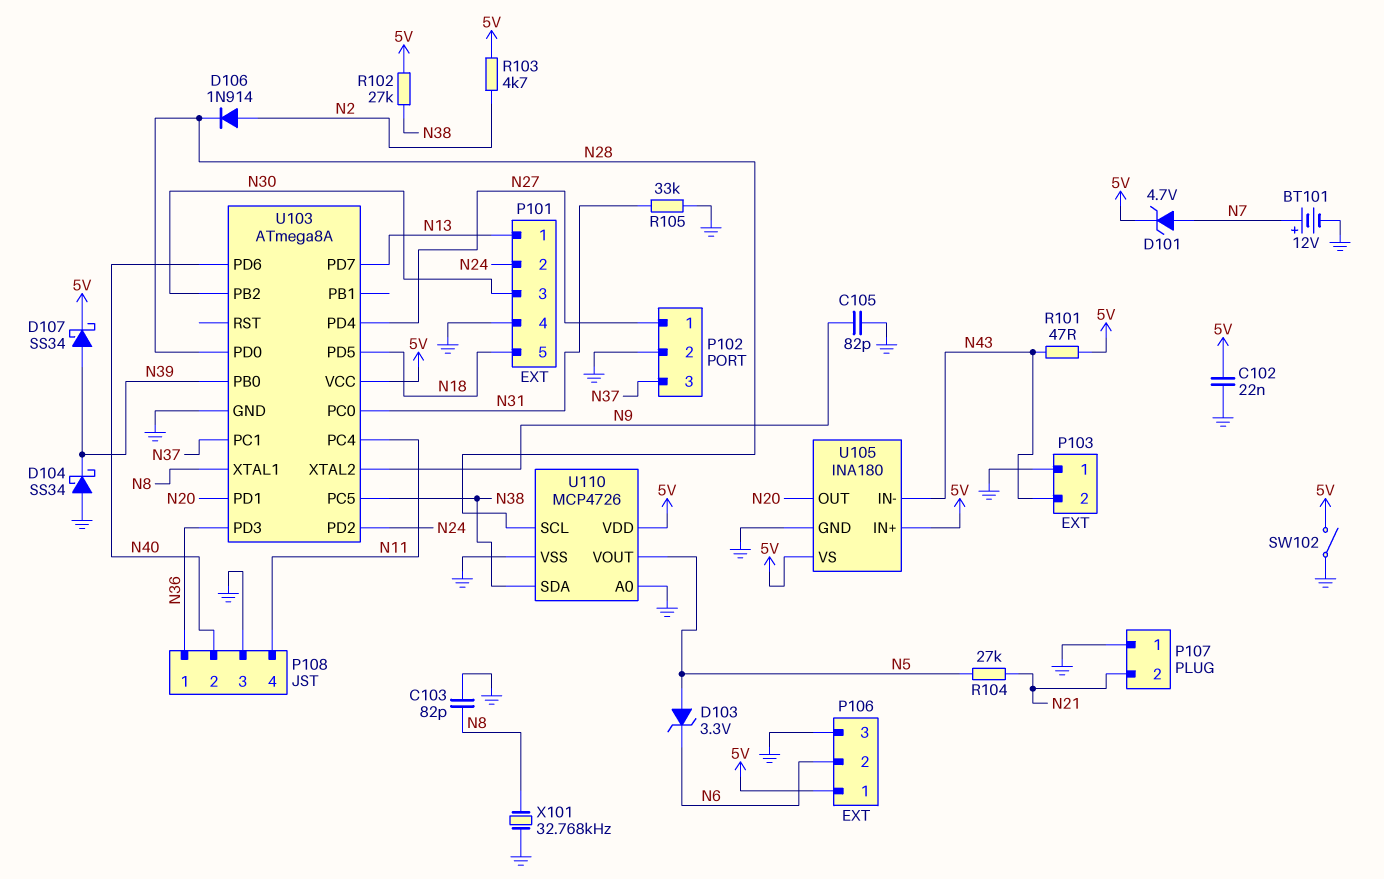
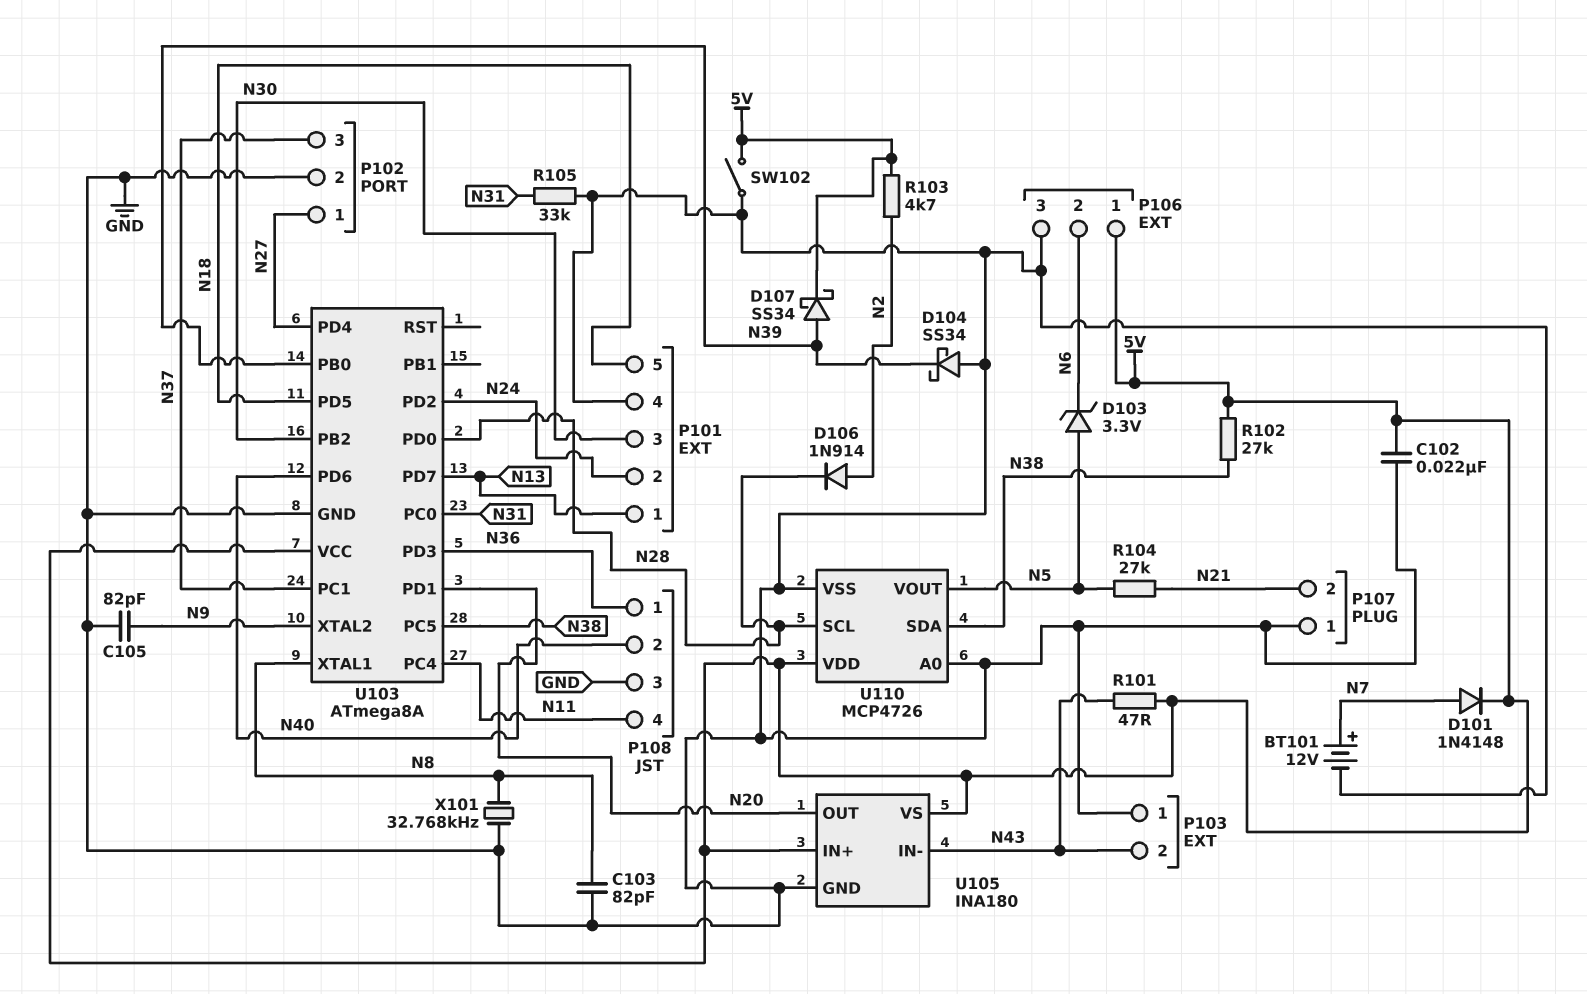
D101: zener 4.7V (A N7, K 5V) -> diode 1N4148 (A N7, K 5V)

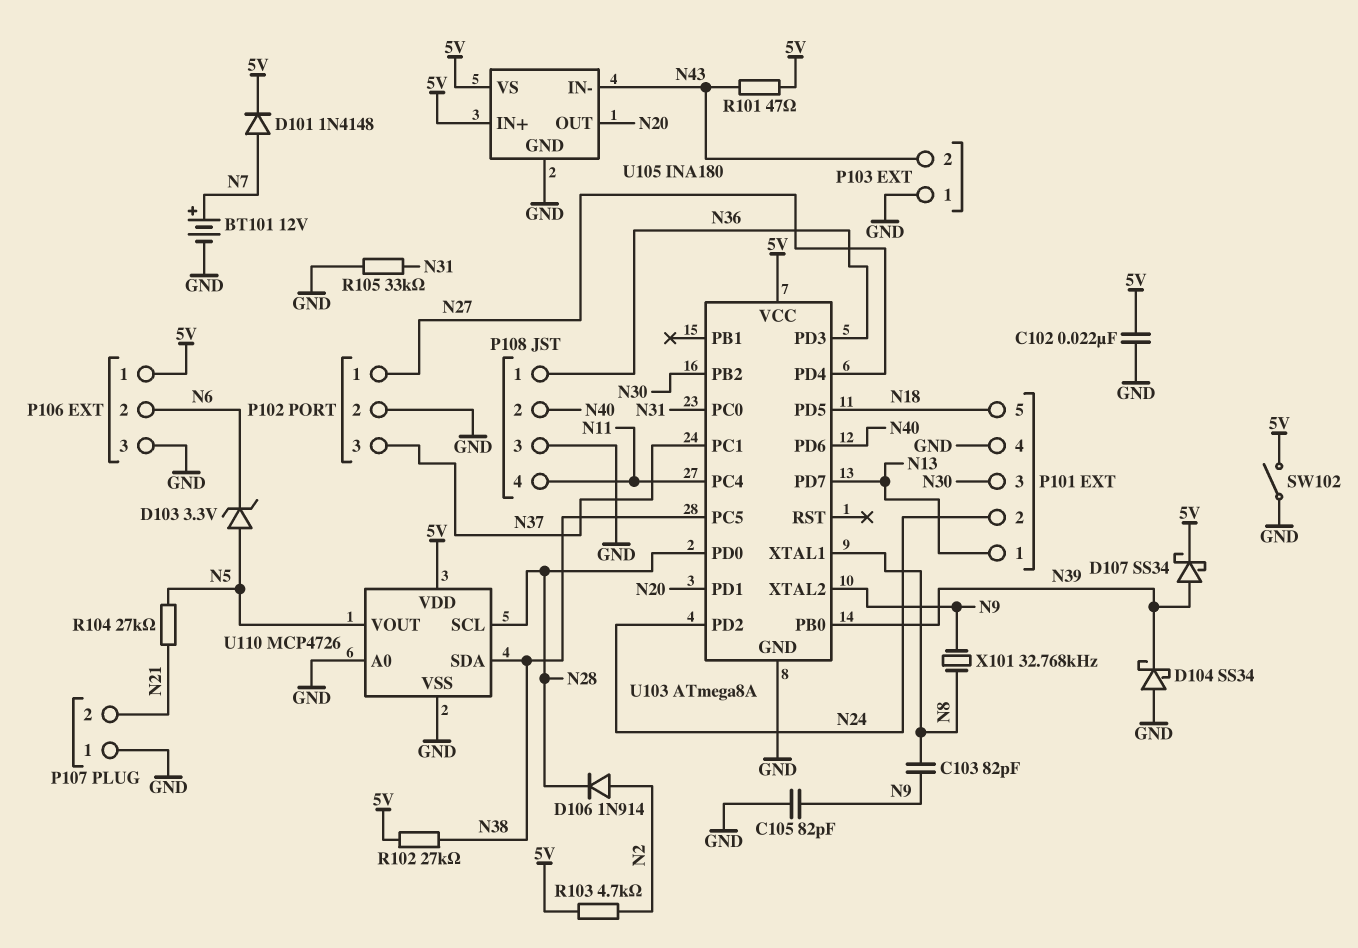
C103: 82pF (GND, N8) -> 82pF (N8, N9)
X101: 32.768kHz (GND, N8) -> 32.768kHz (N8, N9)

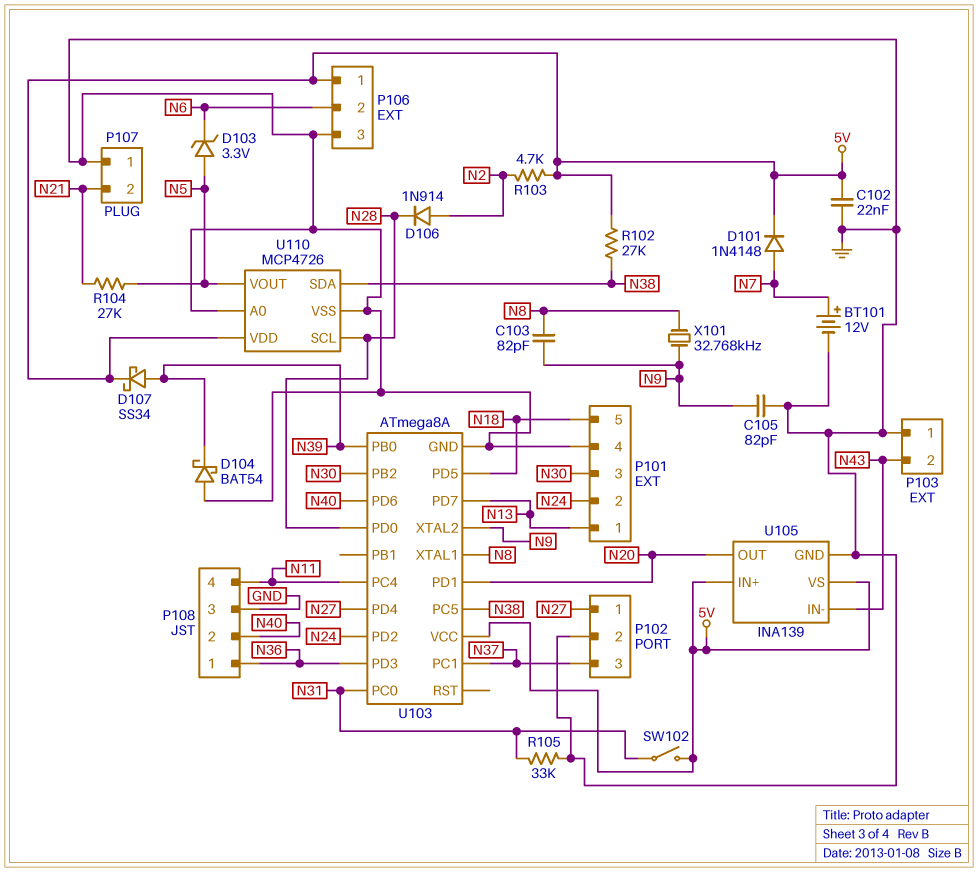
D104: schottky SS34 (A GND, K N39) -> schottky BAT54 (A GND, K N39)
R101: 47 (5V, N43) -> none
SW102: switch (5V, GND) -> switch (5V, N31)
U105: INA180 -> INA139

